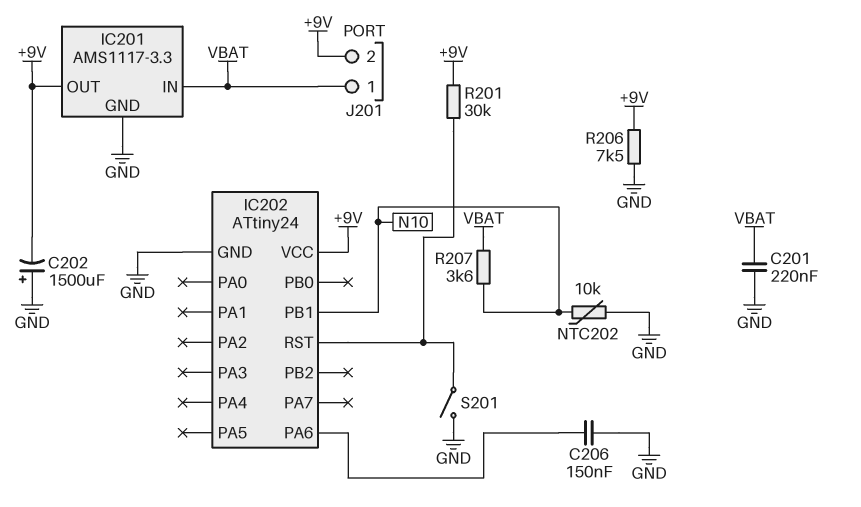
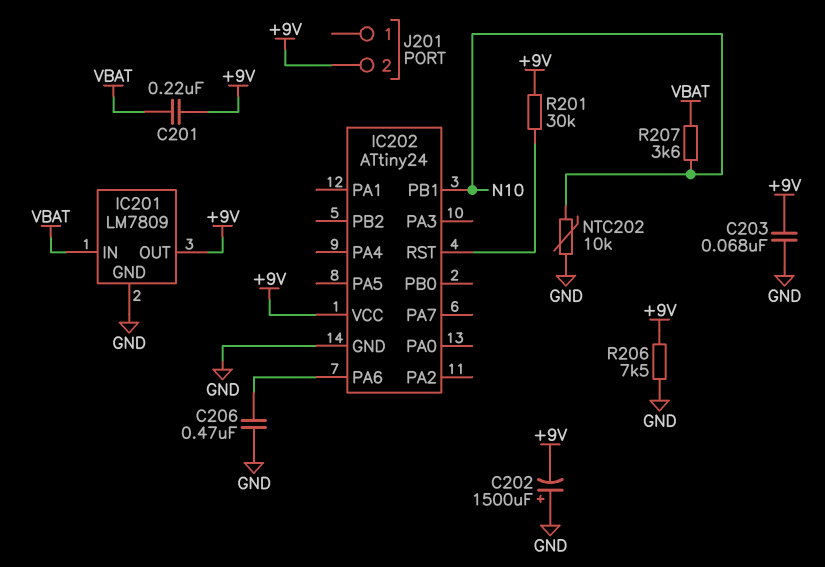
C201: 220nF (GND, VBAT) -> 220nF (+9V, VBAT)
C203: none -> 68nF (+9V, GND)
C206: 150nF (GND, IC202/PA6) -> 470nF (GND, IC202/PA6)
IC201: AMS1117-3.3 -> LM7809
J201 pin 1: VBAT -> none
S201: switch (GND, IC202/RST) -> none

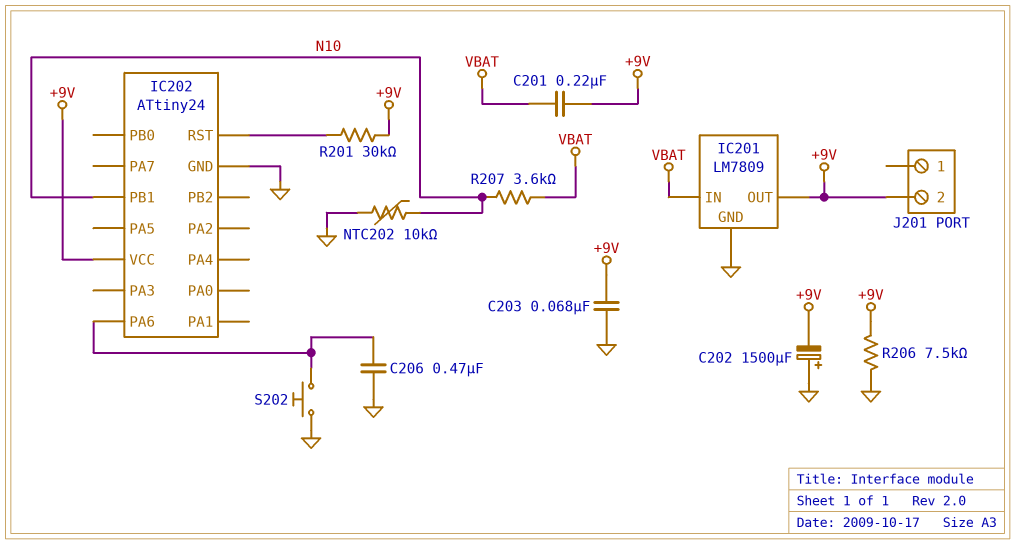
S202: none -> button (GND, IC202/PA6)

